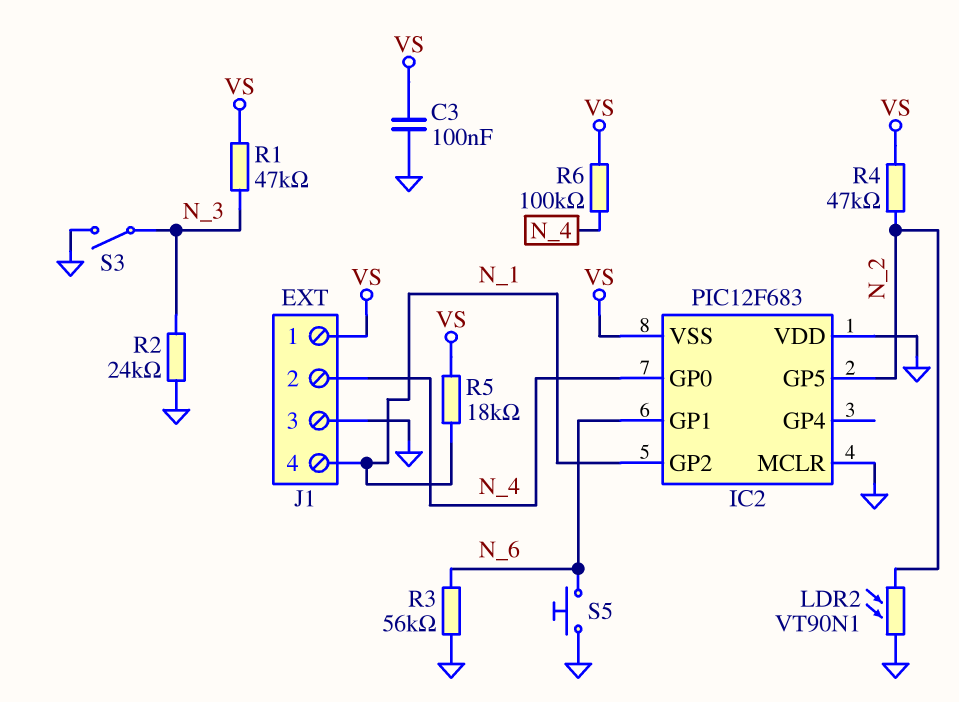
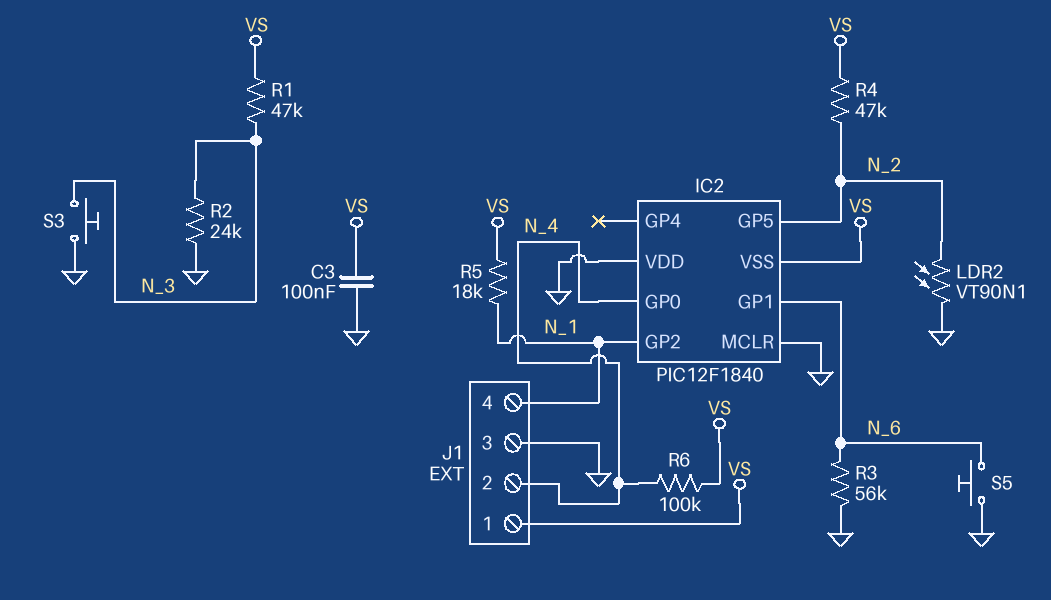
IC2: PIC12F683 -> PIC12F1840
S3: switch (GND, N_3) -> button (GND, N_3)

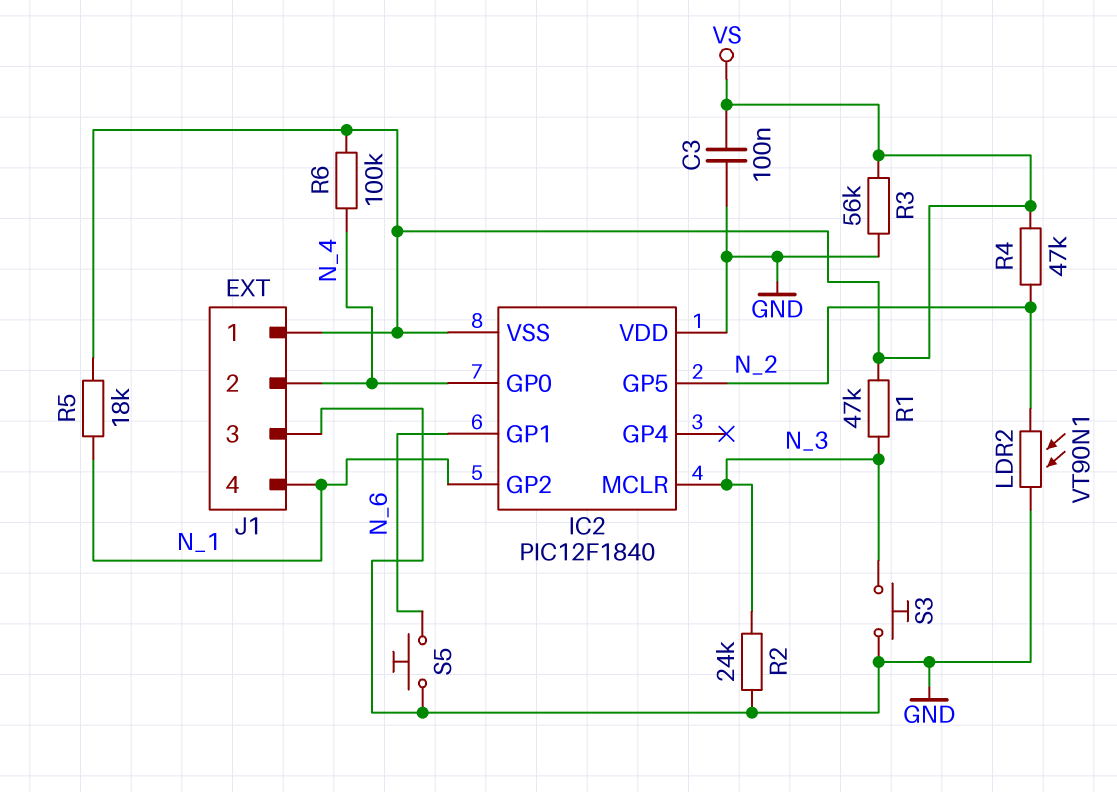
IC2 pin MCLR: GND -> N_3
R3: 56k (GND, N_6) -> 56k (GND, VS)

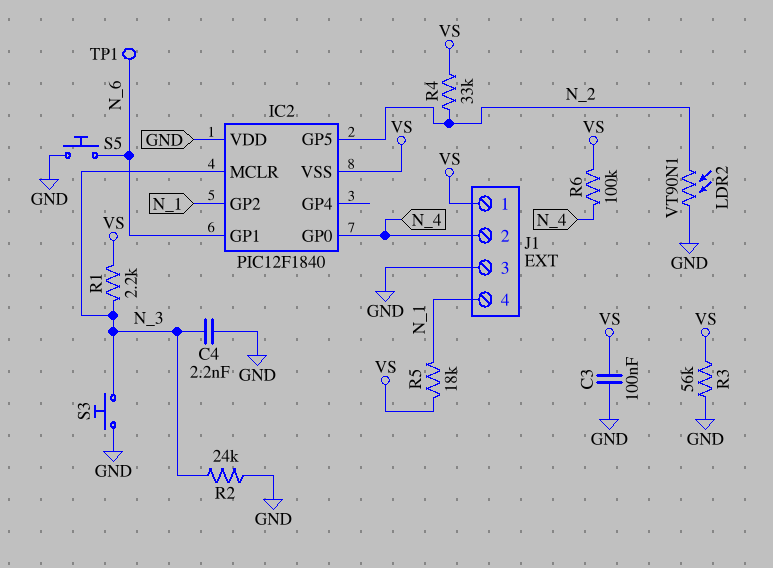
C4: none -> 2.2nF (GND, N_3)
R1: 47k (N_3, VS) -> 2.2k (N_3, VS)
R4: 47k (N_2, VS) -> 33k (N_2, VS)
TP1: none -> test point (N_6)

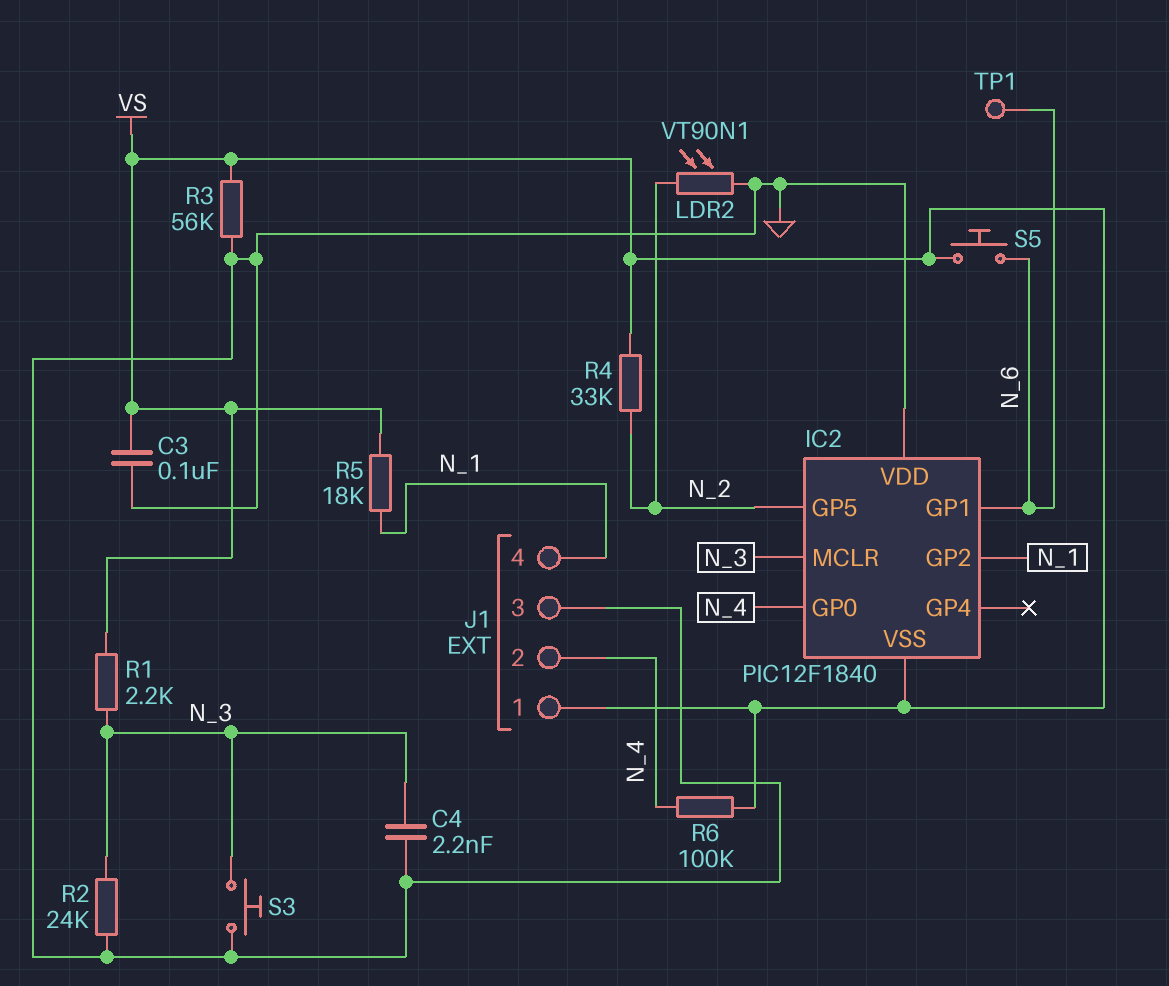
S5: button (GND, N_6) -> button (N_6, VS)

